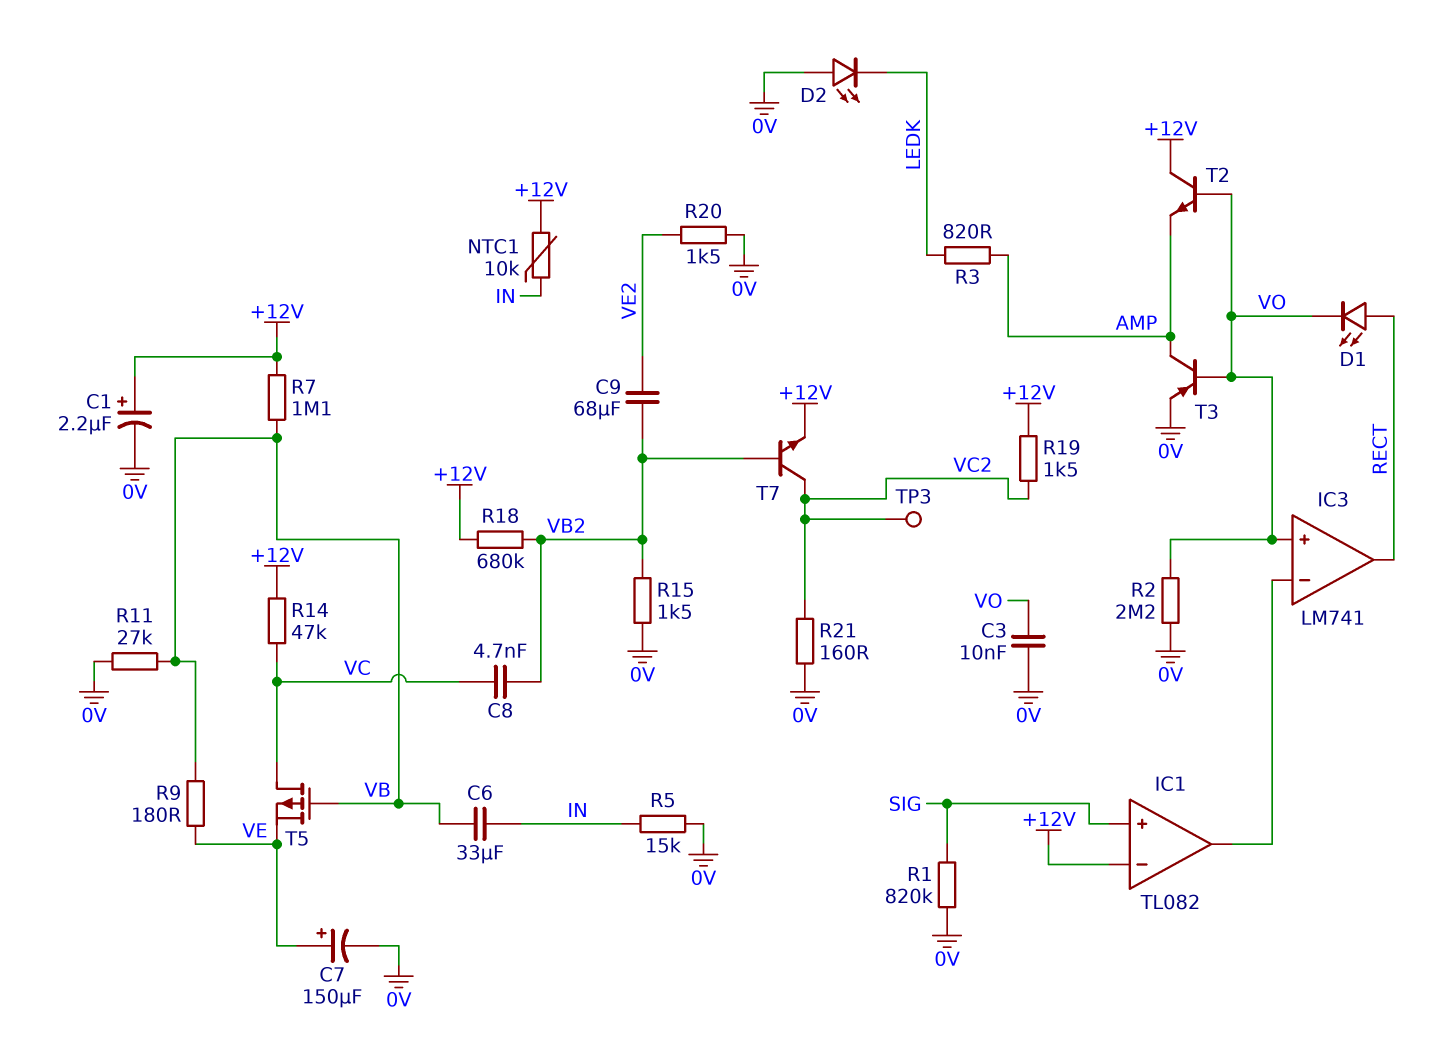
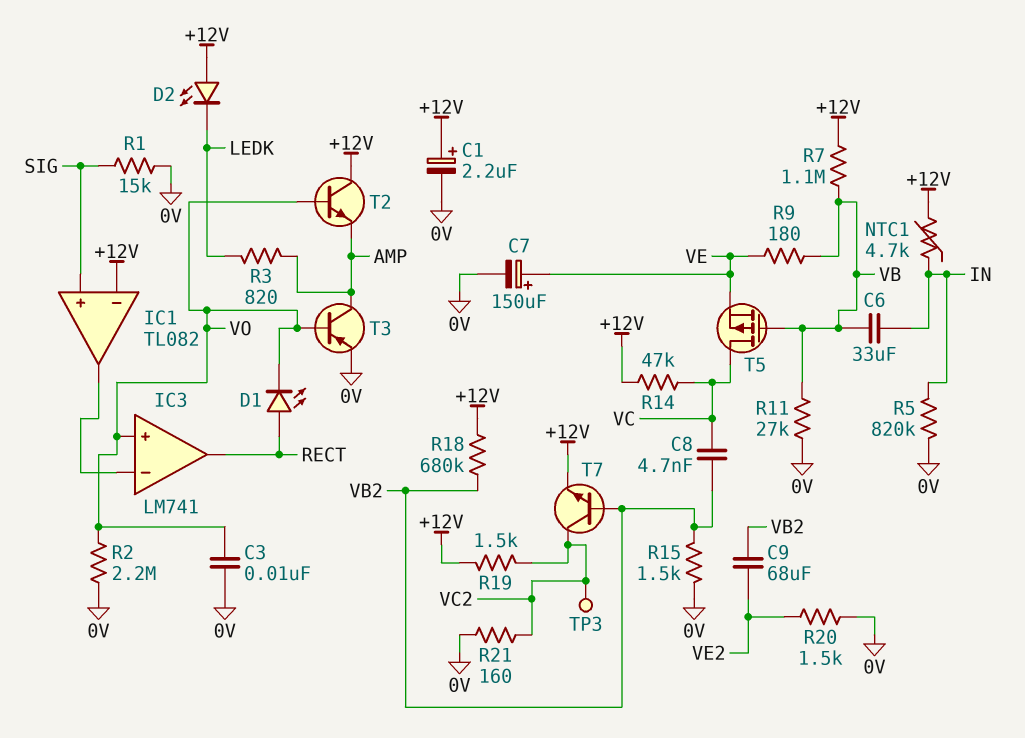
D2: LED (A 0V, K LEDK) -> LED (A +12V, K LEDK)
NTC1: 10k (+12V, IN) -> 4.7k (+12V, IN)
R1: 820k (0V, SIG) -> 15k (0V, SIG)
R5: 15k (0V, IN) -> 820k (0V, IN)

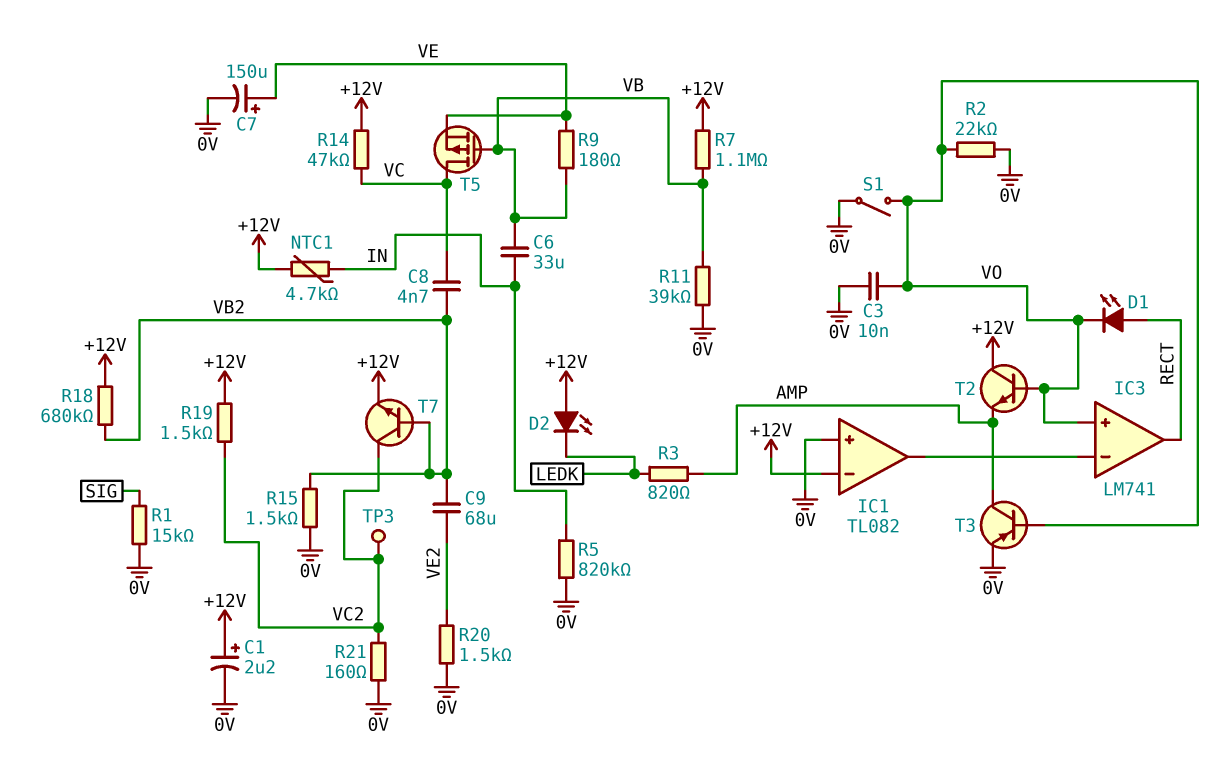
IC1 pin in+: SIG -> 0V
R2: 2.2M (0V, VO) -> 22k (0V, VO)
R11: 27k (0V, VB) -> 39k (0V, VB)
S1: none -> switch (0V, VO)

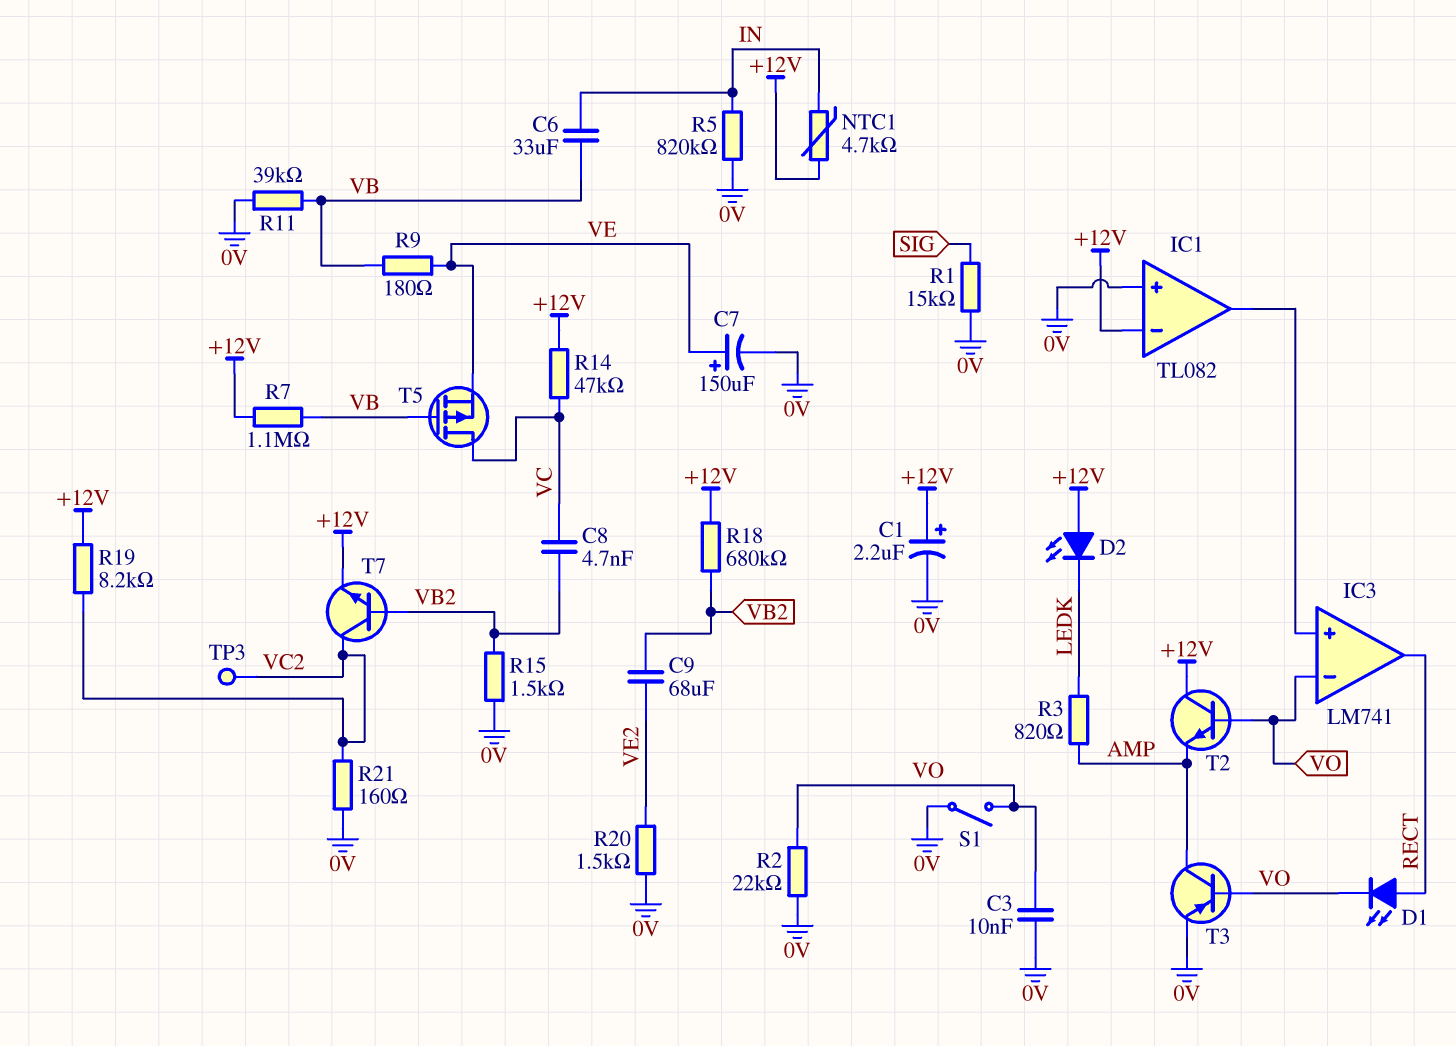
IC3 pin in+: VO -> IC1/out
IC3 pin in-: IC1/out -> VO
R19: 1.5k (+12V, VC2) -> 8.2k (+12V, VC2)

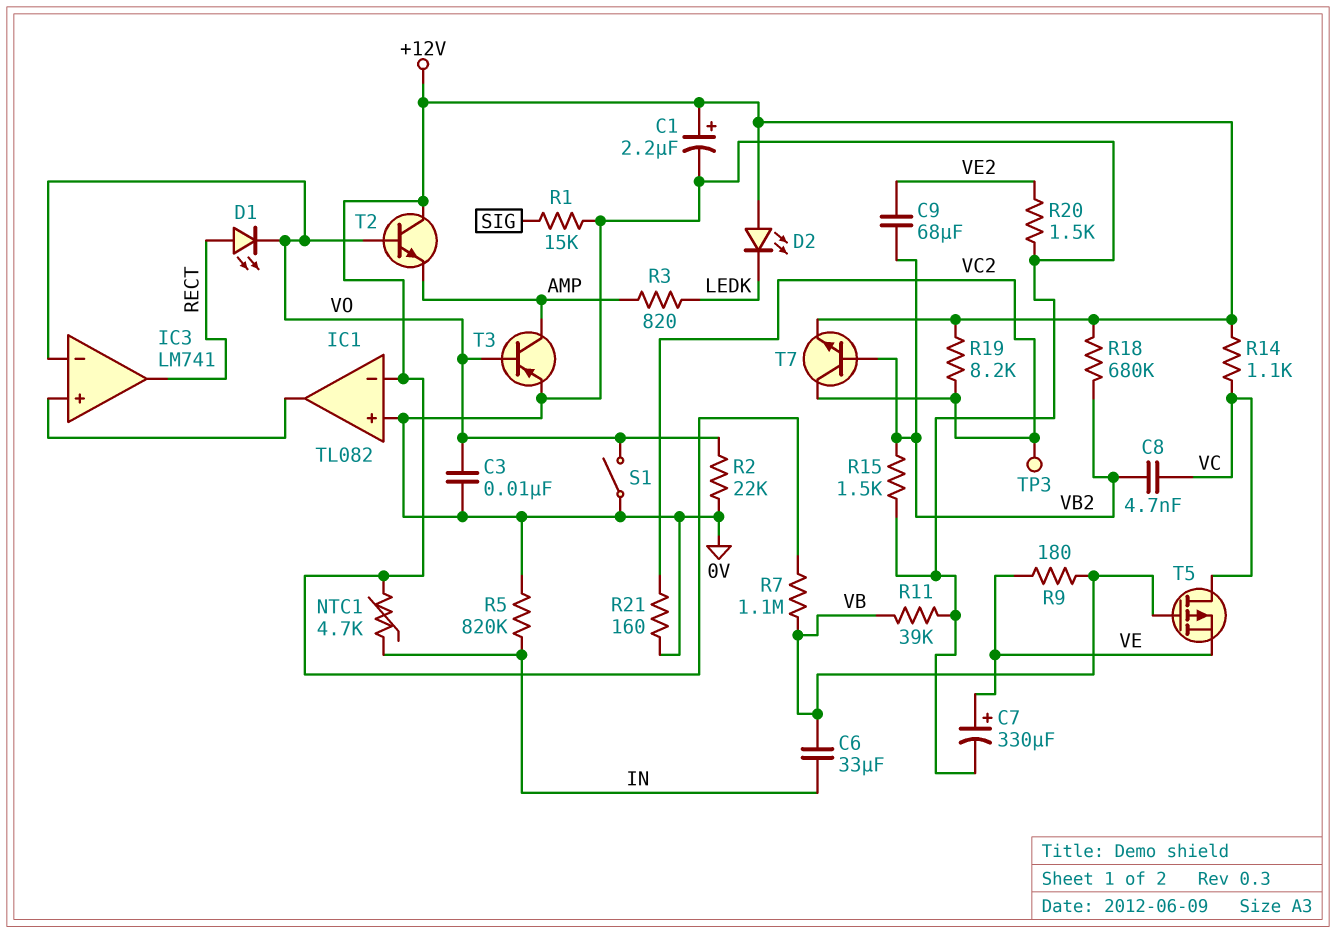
C7: 150uF (plus VE, minus 0V) -> 330uF (plus VE, minus 0V)
R14: 47k (+12V, VC) -> 1.1k (+12V, VC)

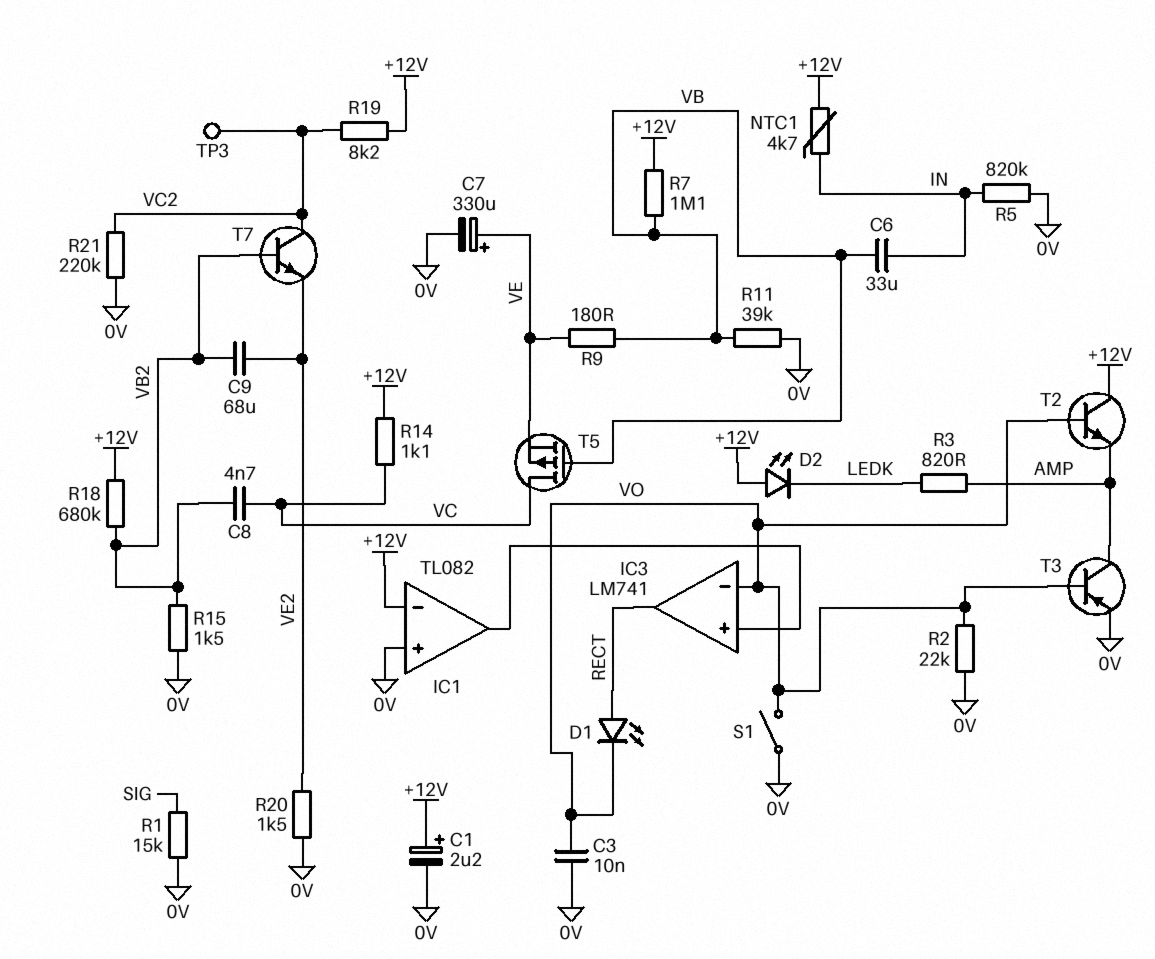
R21: 160 (0V, VC2) -> 220k (0V, VC2)
T7: NPN (B VB2, C VC2, E +12V) -> NPN (B VB2, C VC2, E VE2)

